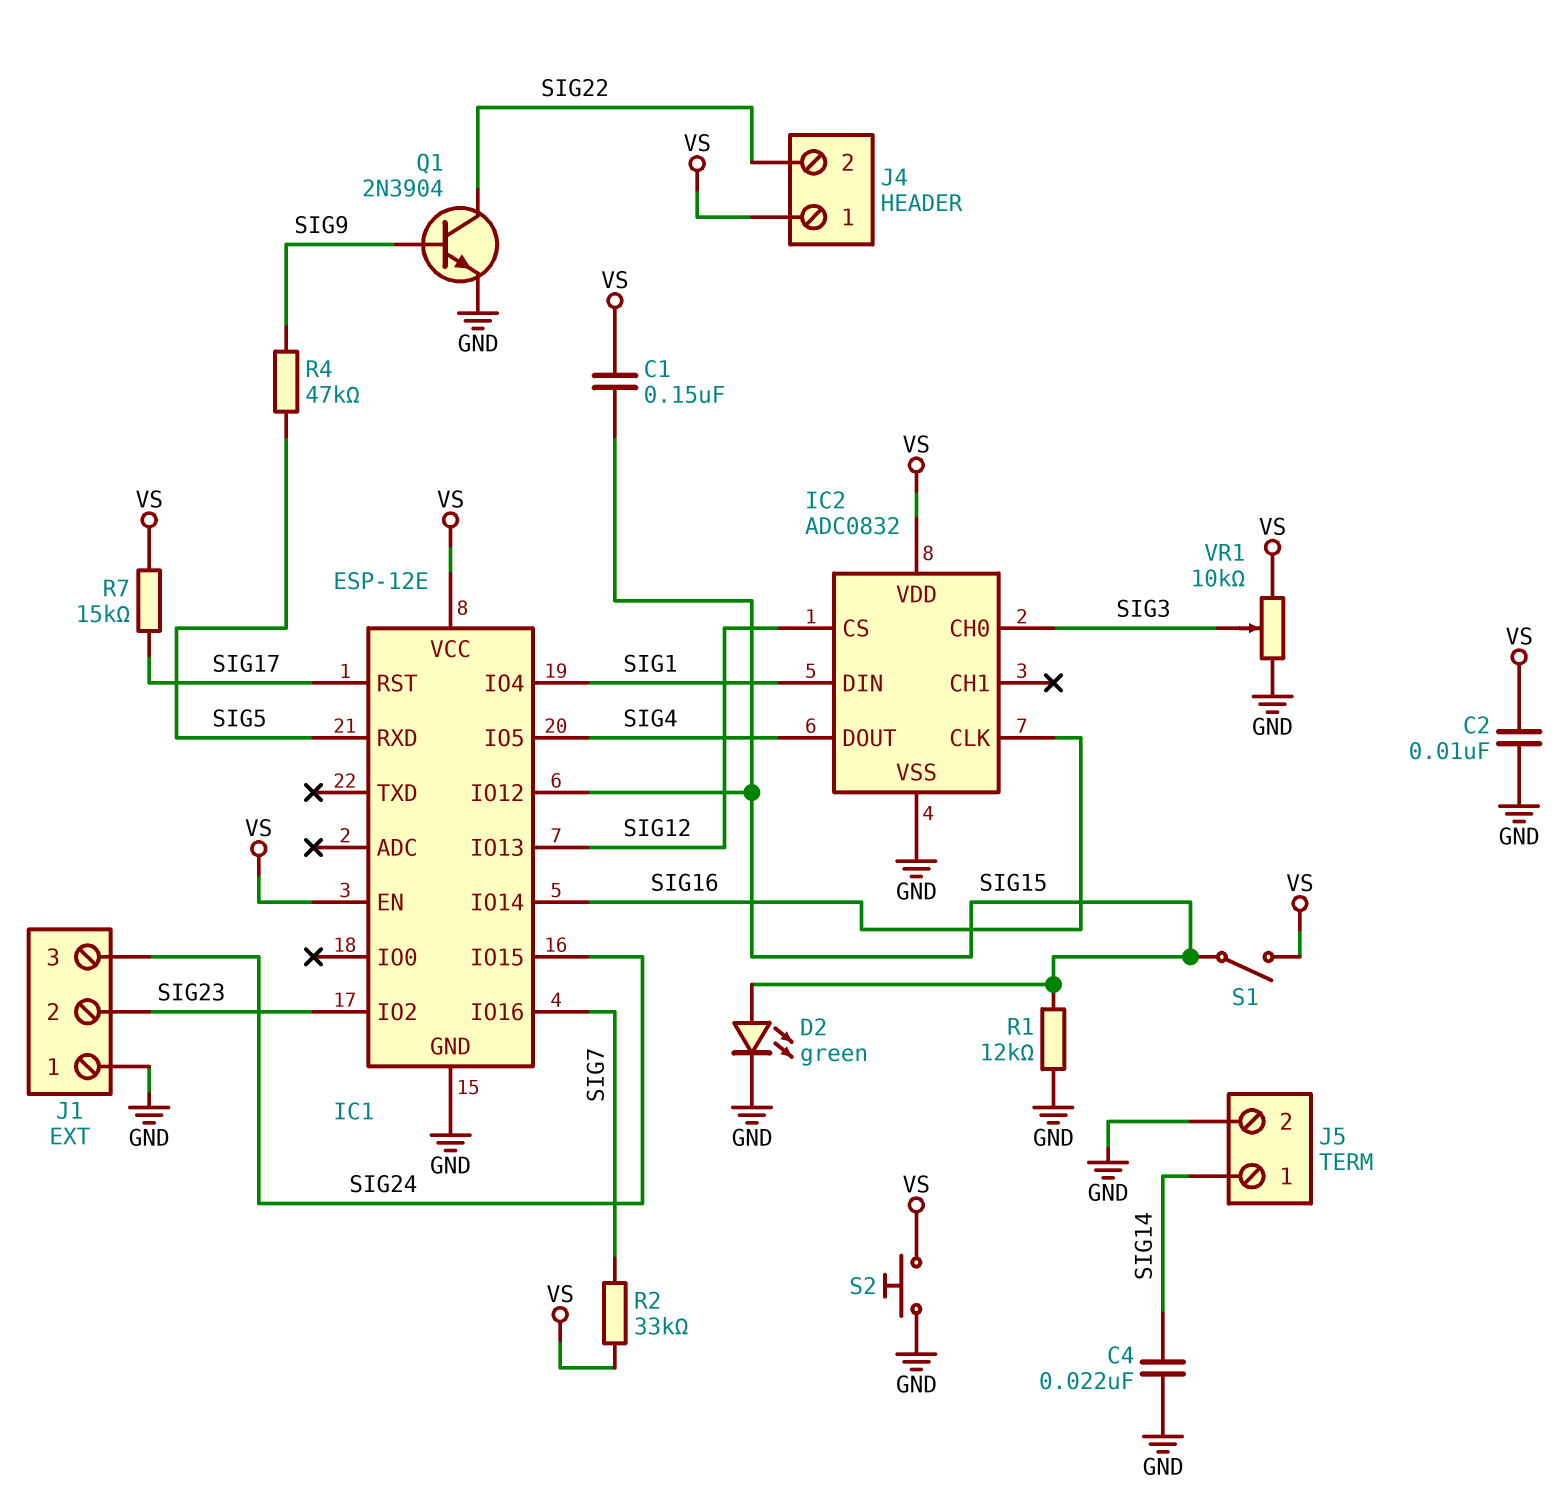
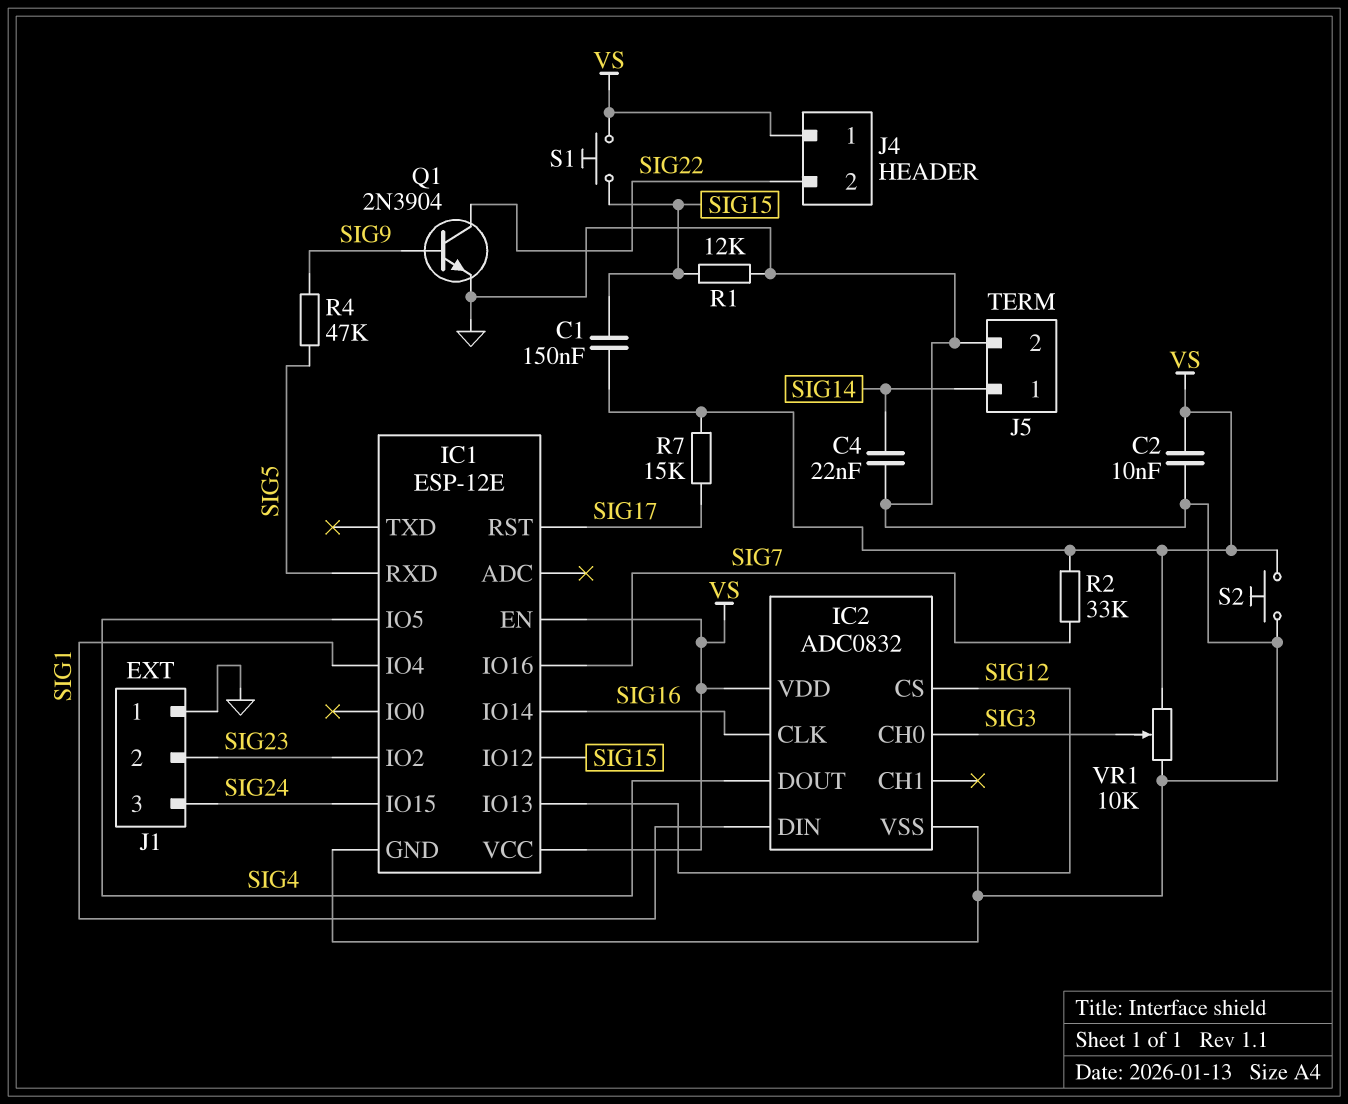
D2: LED green (A SIG15, K GND) -> none
S1: switch (SIG15, VS) -> button (SIG15, VS)

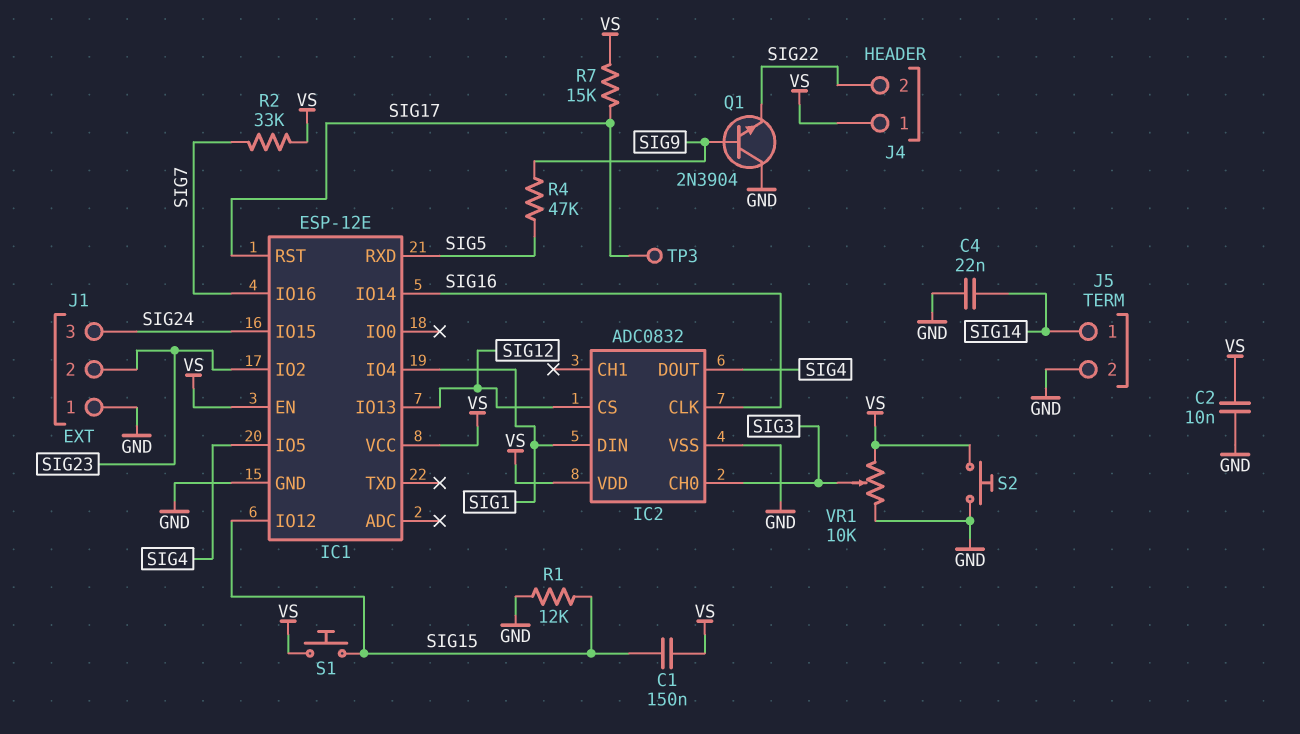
Q1: NPN 2N3904 (B SIG9, C SIG22, E GND) -> NPN 2N3904 (B SIG9, C GND, E SIG22)
TP3: none -> test point (SIG17)

